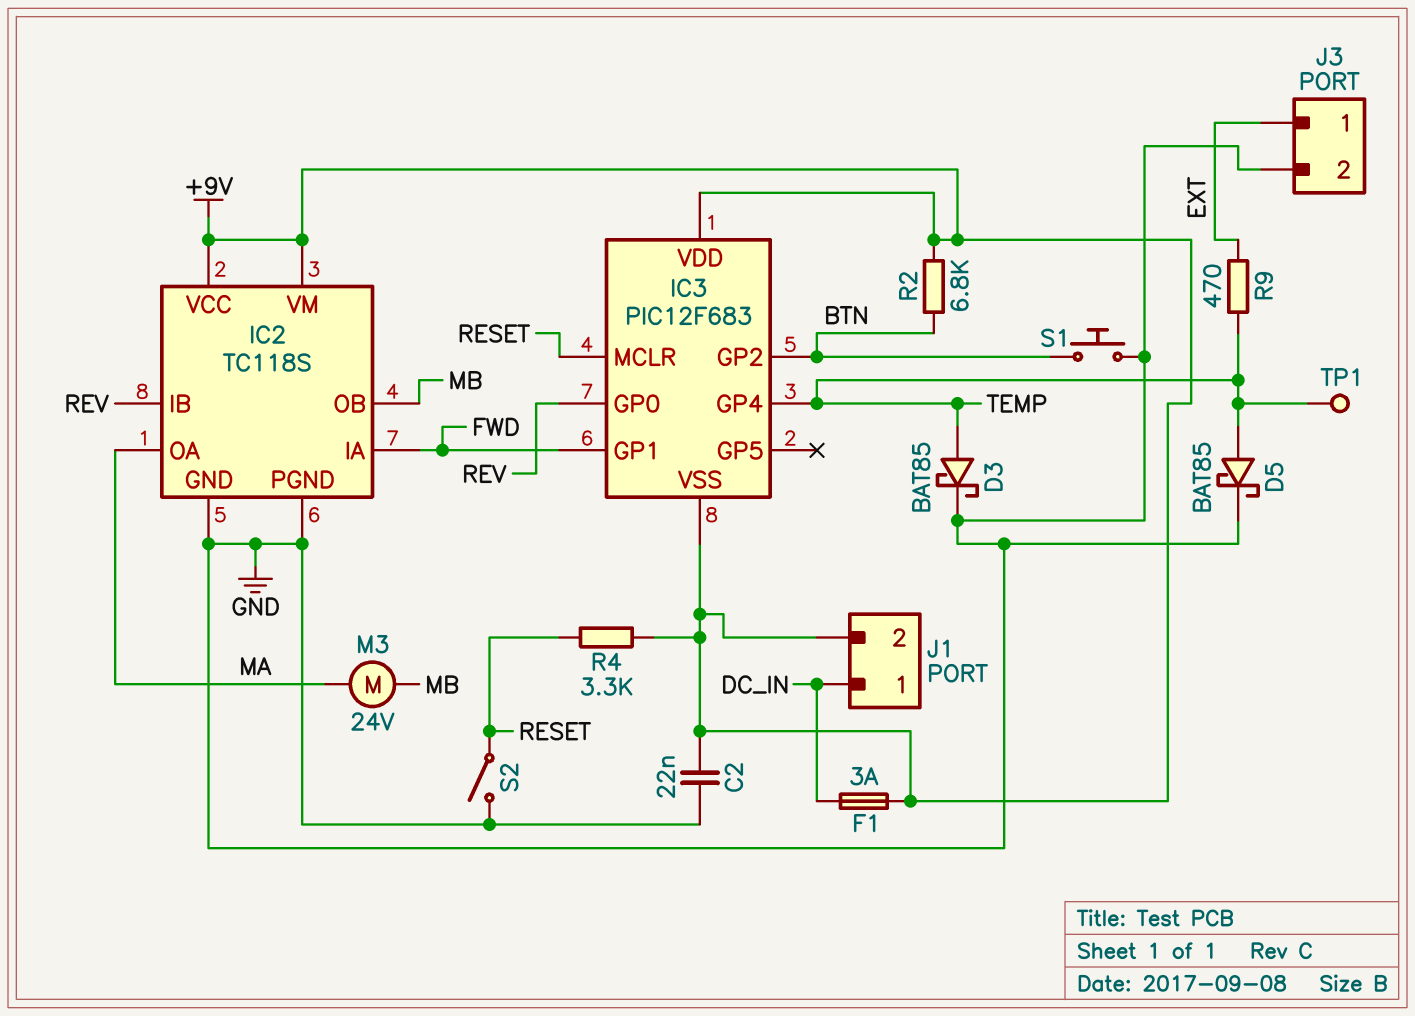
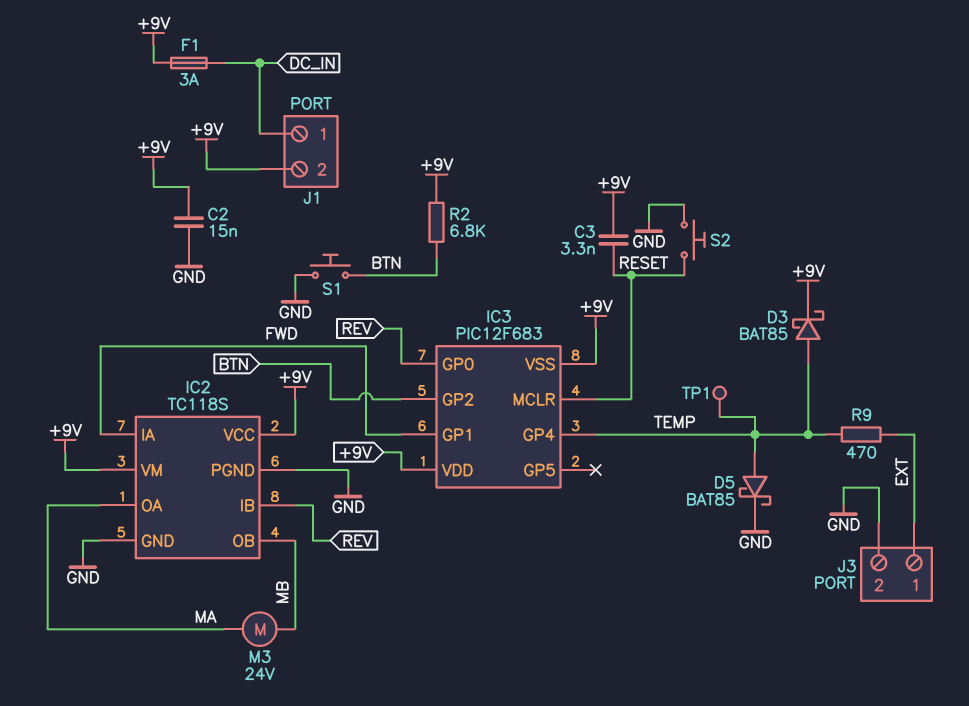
C2: 22nF (+9V, GND) -> 15nF (+9V, GND)
C3: none -> 3.3nF (+9V, RESET)
D3: schottky BAT85 (A TEMP, K GND) -> schottky BAT85 (A TEMP, K +9V)
R4: 3.3k (+9V, RESET) -> none
S2: switch (GND, RESET) -> button (GND, RESET)

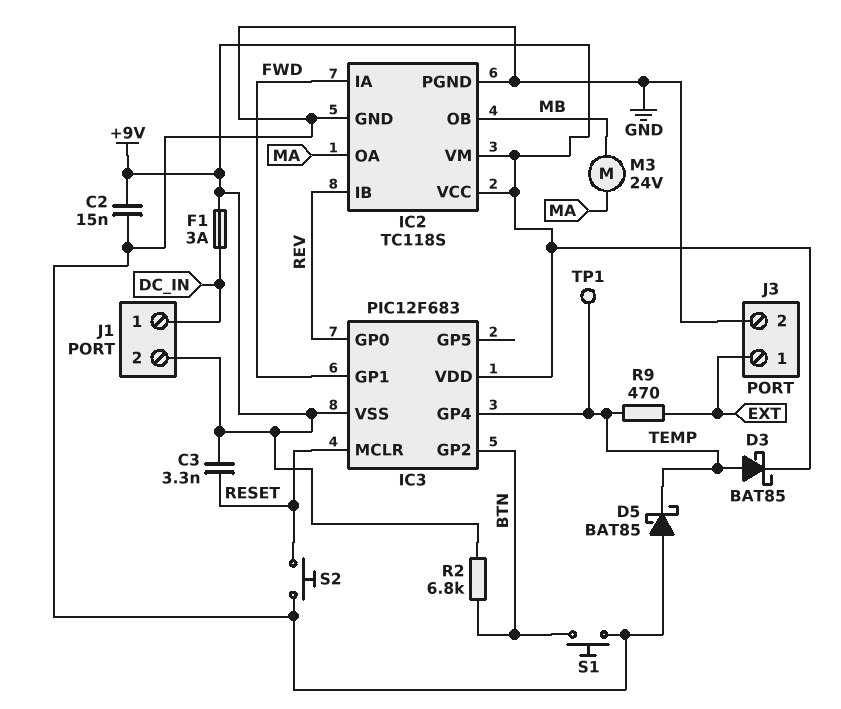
D5: schottky BAT85 (A TEMP, K GND) -> schottky BAT85 (A GND, K TEMP)

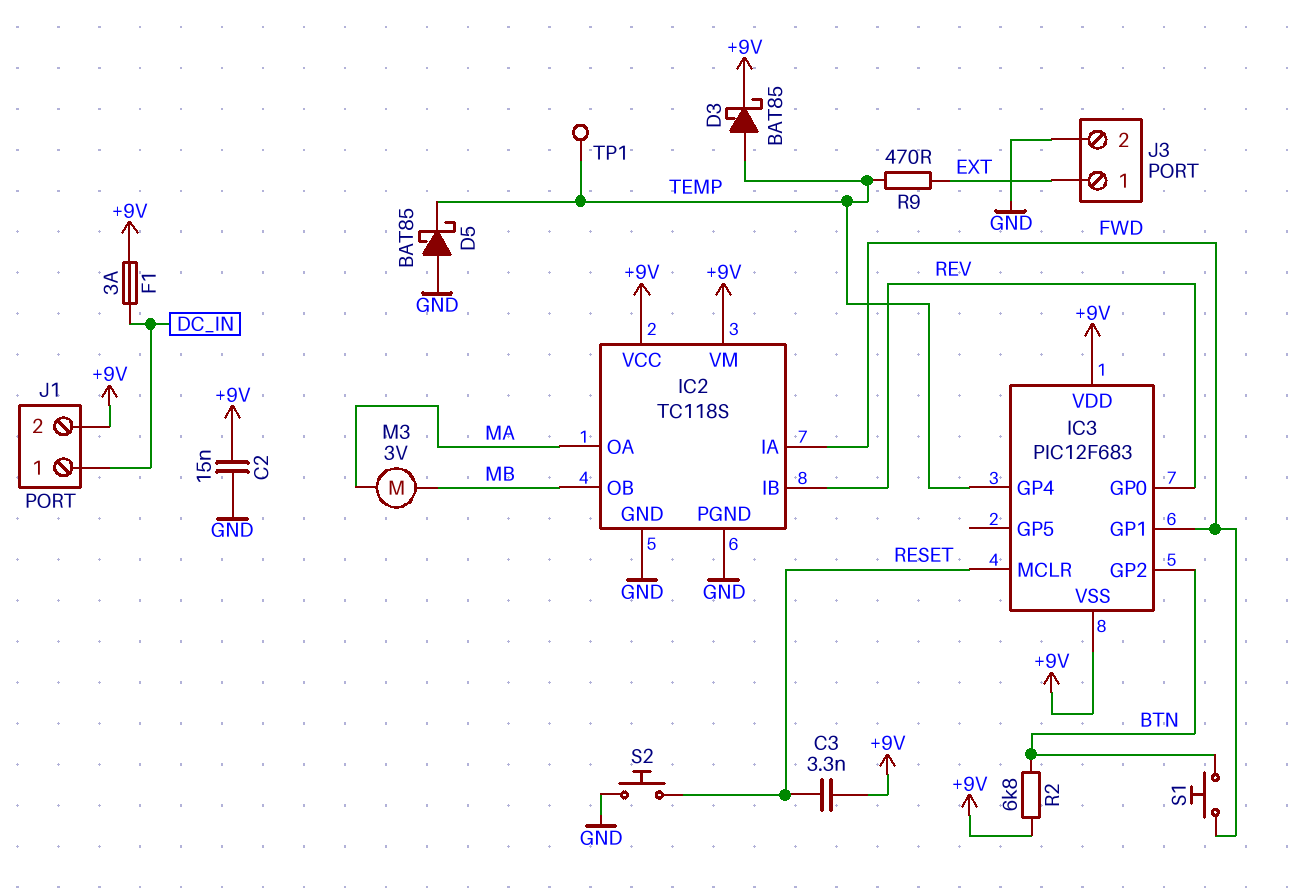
M3: motor 24V (MA, MB) -> motor 3V (MA, MB)
S1: button (BTN, GND) -> button (BTN, FWD)

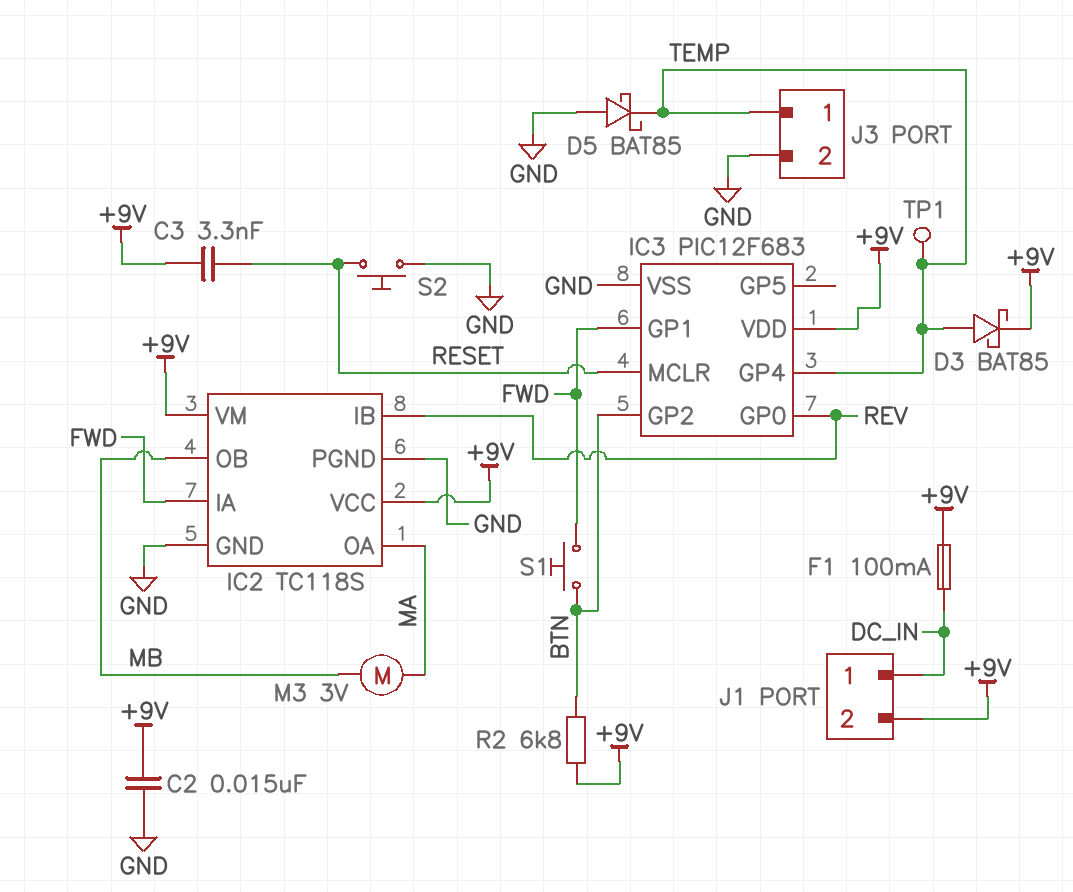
F1: 3A (+9V, DC_IN) -> 100mA (+9V, DC_IN)
IC3 pin VSS: +9V -> GND
J3 pin 1: EXT -> TEMP
R9: 470 (EXT, TEMP) -> none

